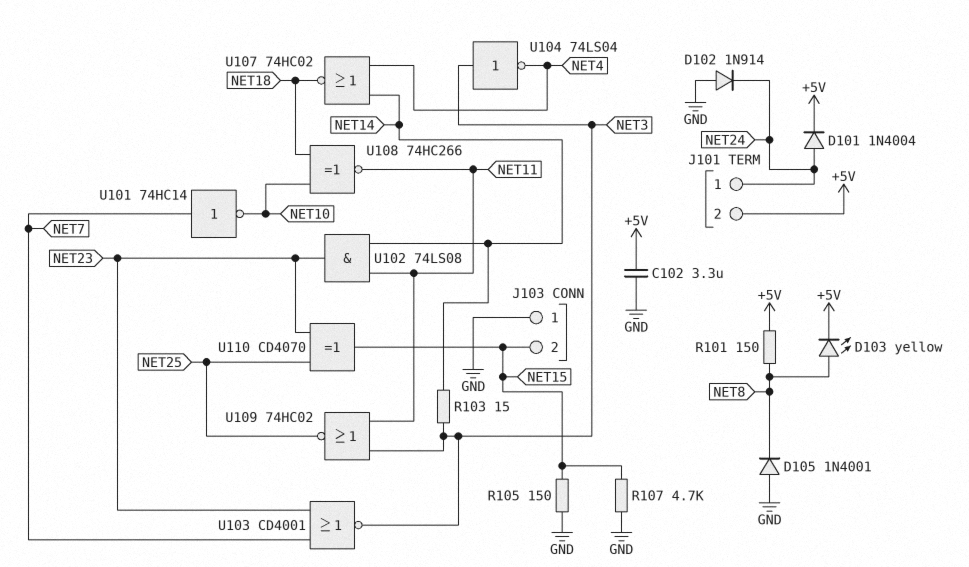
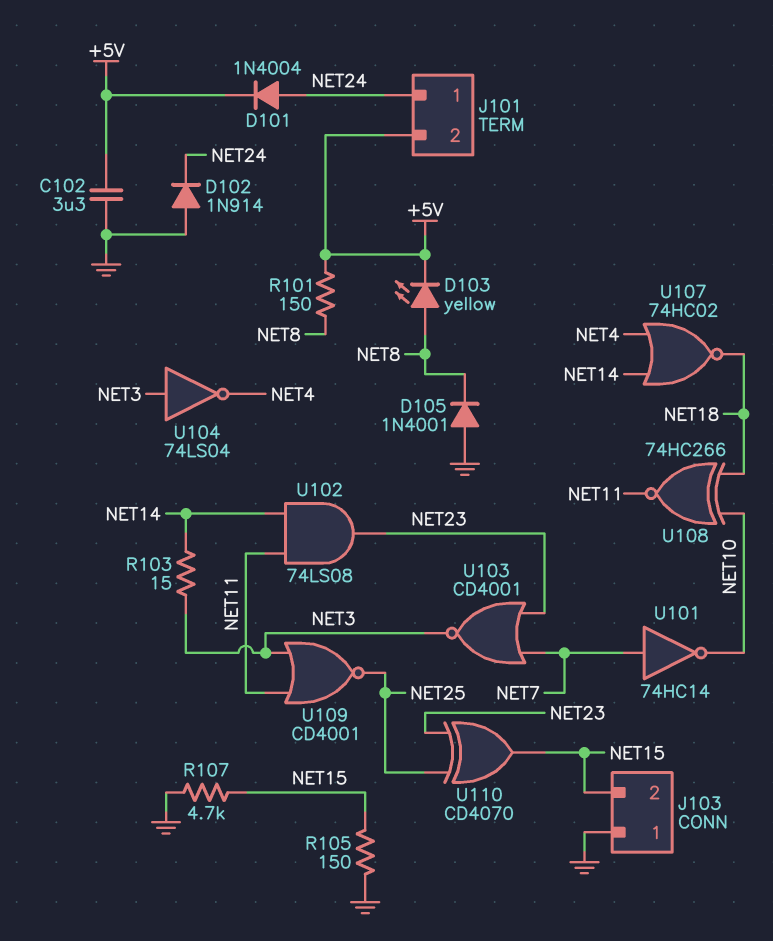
U109: NOR 74HC02 (in NET3, in NET11, out NET25) -> NOR CD4001 (in NET3, in NET11, out NET25)

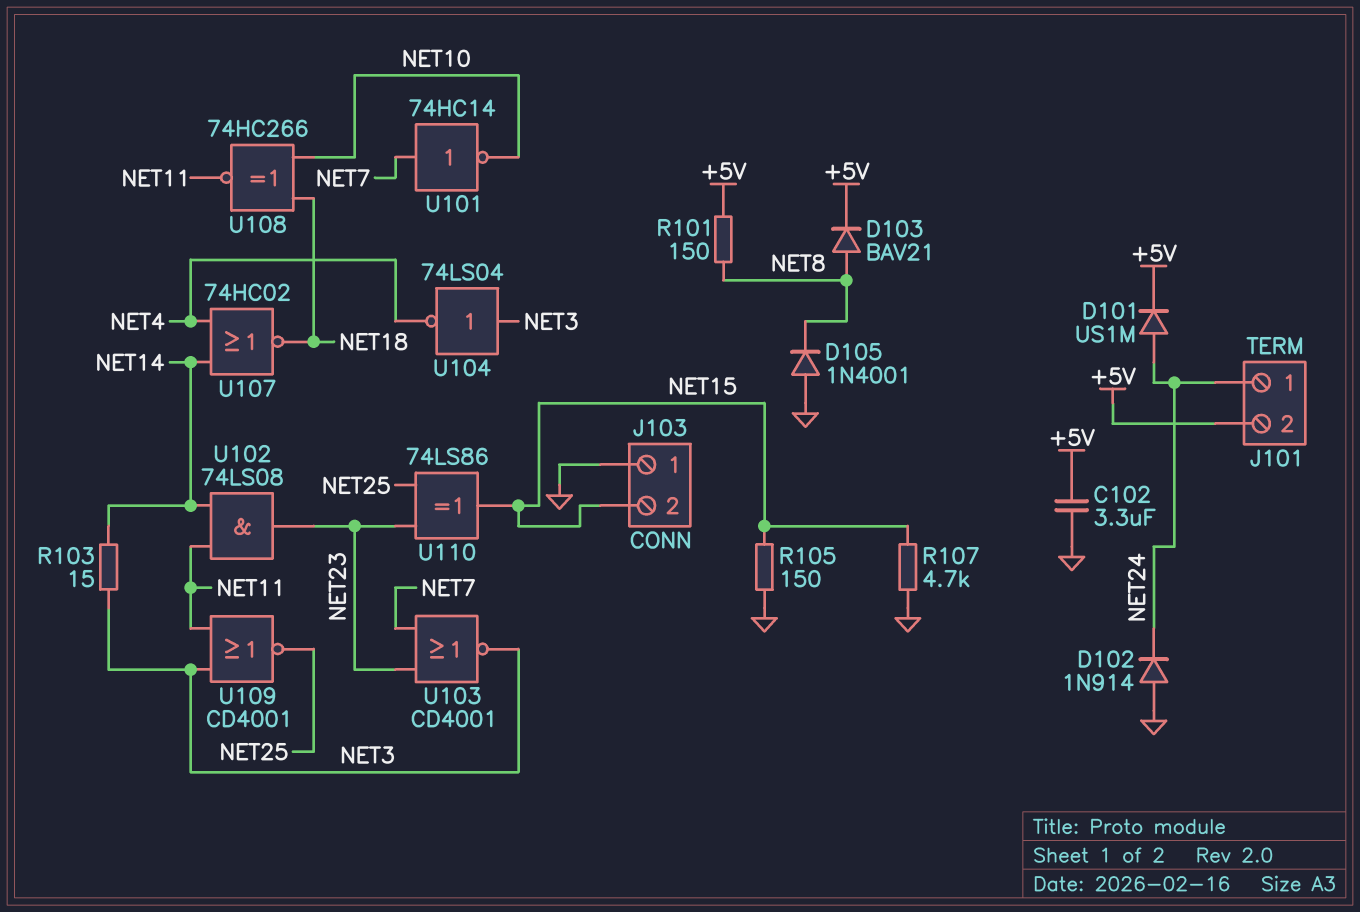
D101: diode 1N4004 (A NET24, K +5V) -> diode US1M (A NET24, K +5V)
D103: LED yellow (A NET8, K +5V) -> diode BAV21 (A NET8, K +5V)
U110: XOR CD4070 (in NET23, in NET25, out NET15) -> XOR 74LS86 (in NET23, in NET25, out NET15)

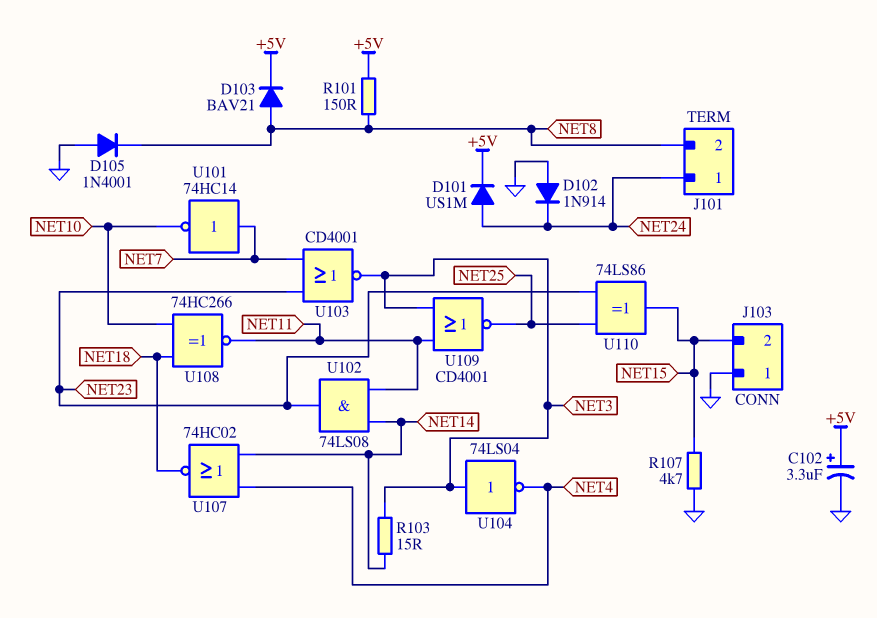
C102: 3.3uF (+5V, GND) -> 3.3uF (plus +5V, minus GND)
J101 pin 2: +5V -> NET8
R105: 150 (GND, NET15) -> none

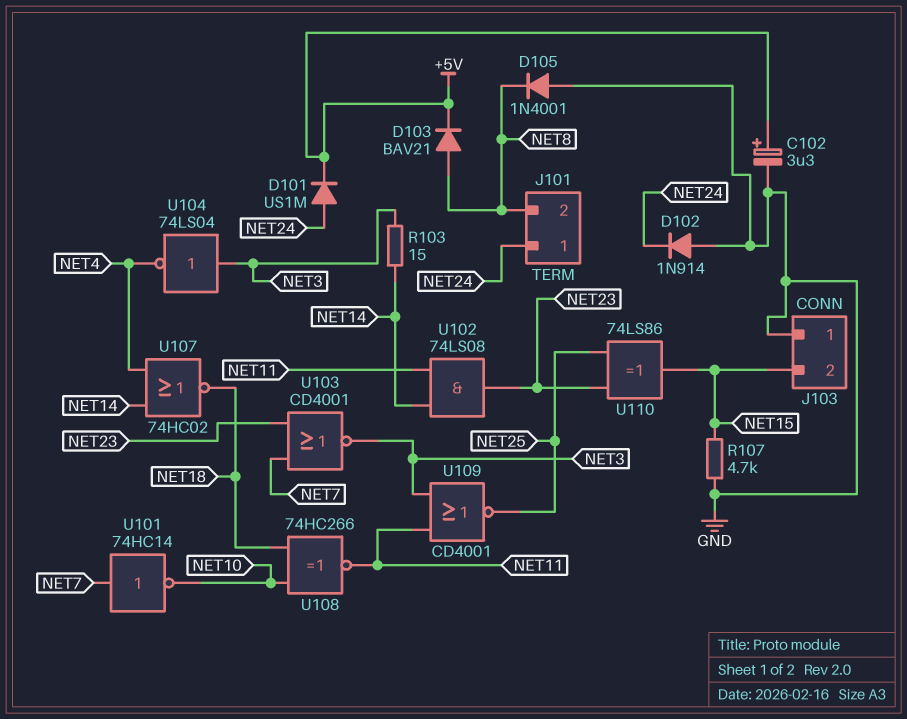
R101: 150 (+5V, NET8) -> none

